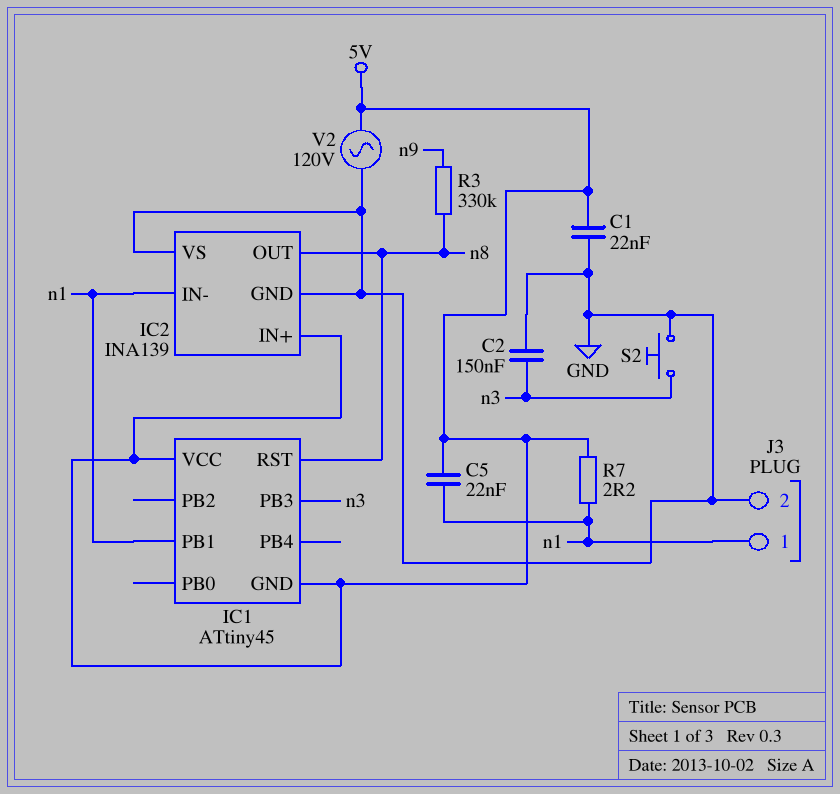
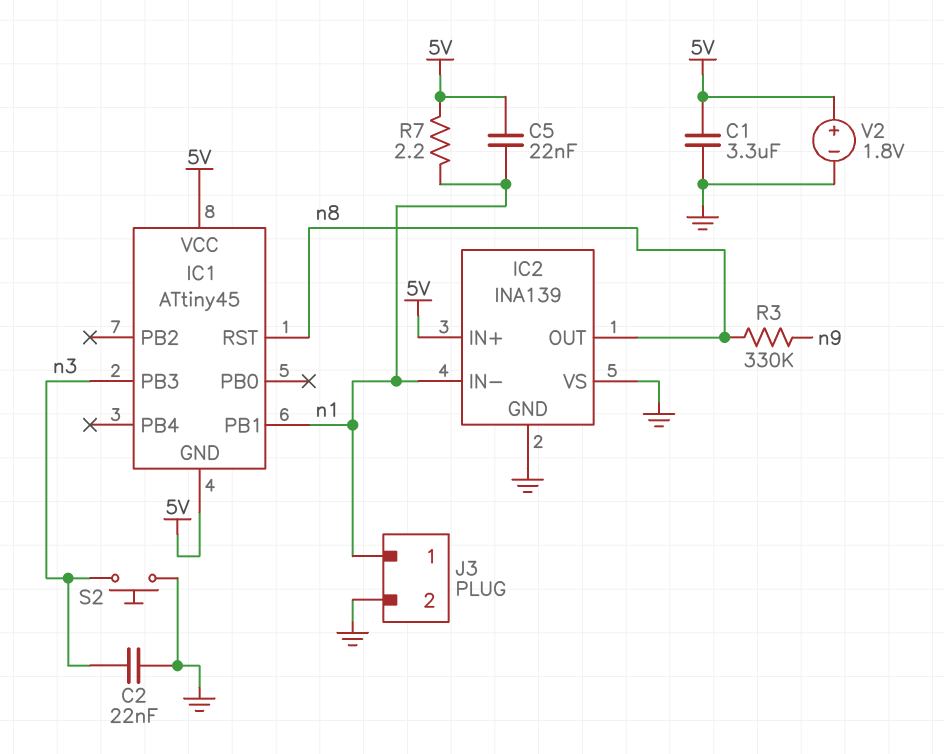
C1: 22nF (5V, GND) -> 3.3uF (5V, GND)
C2: 150nF (GND, n3) -> 22nF (GND, n3)
V2: AC 120V (5V, GND) -> 1.8V (plus 5V, minus GND)

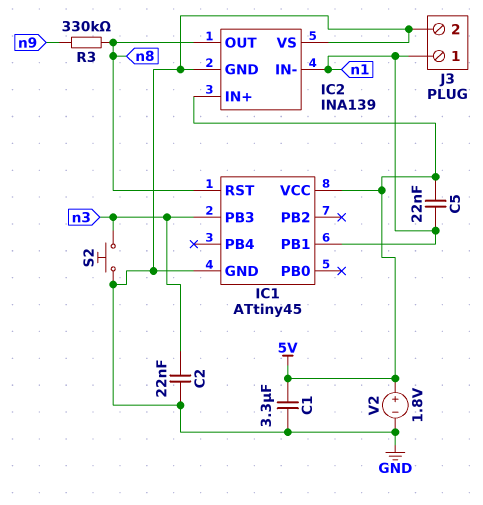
IC1 pin GND: 5V -> GND
R7: 2.2 (5V, n1) -> none

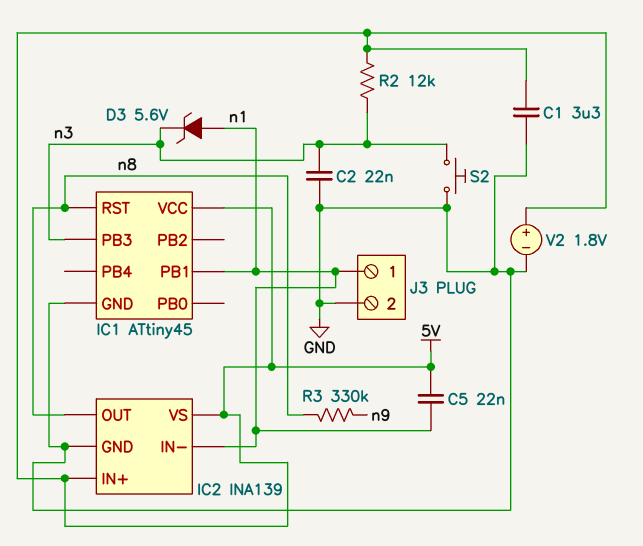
D3: none -> zener 5.6V (A n1, K n3)
IC2 pin VS: GND -> 5V
R2: none -> 12k (5V, n3)

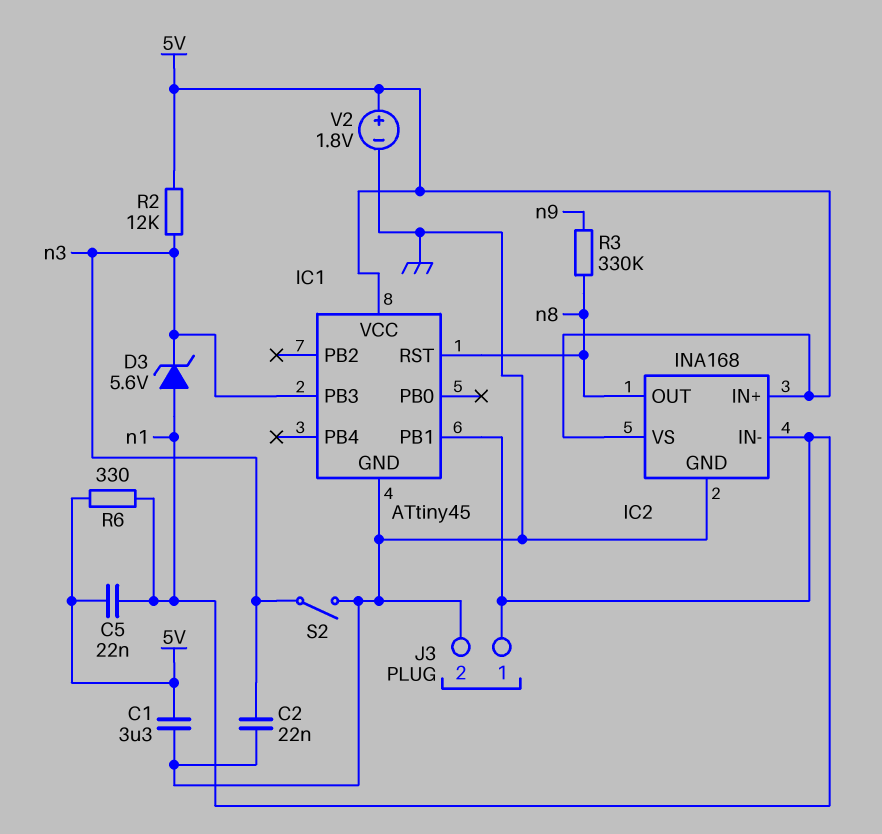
IC2: INA139 -> INA168
R6: none -> 330 (5V, n1)
S2: button (GND, n3) -> switch (GND, n3)

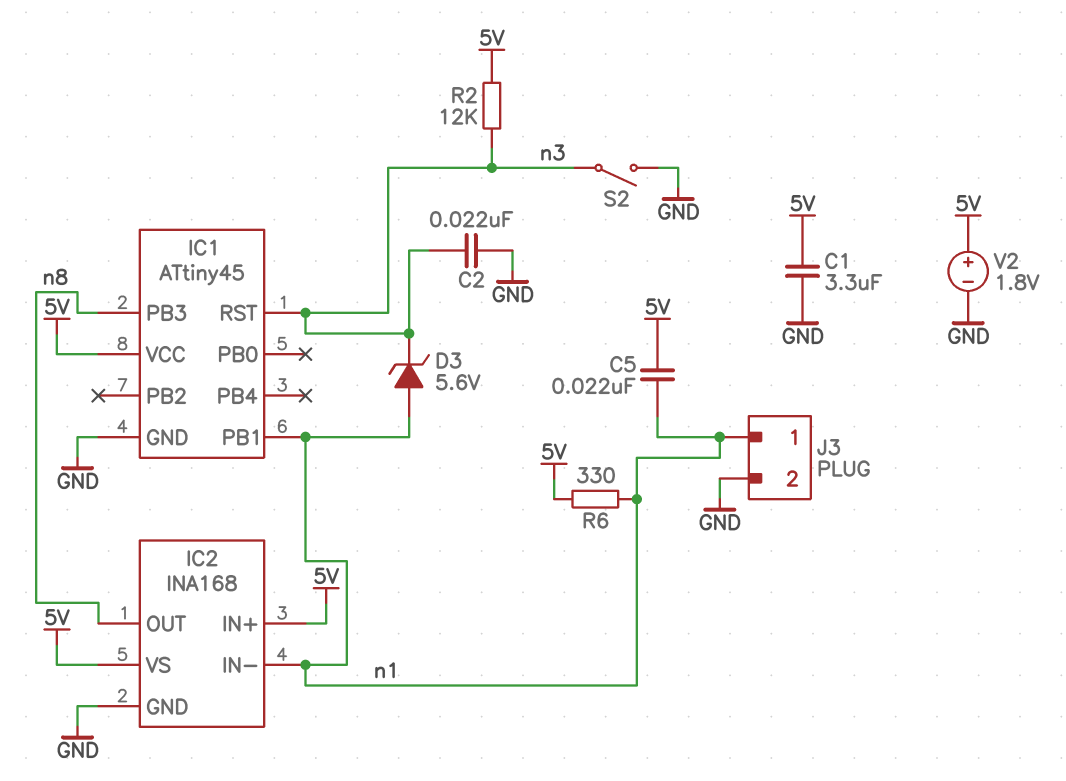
IC1 pin PB3: n3 -> n8
IC1 pin RST: n8 -> n3
R3: 330k (n8, n9) -> none

